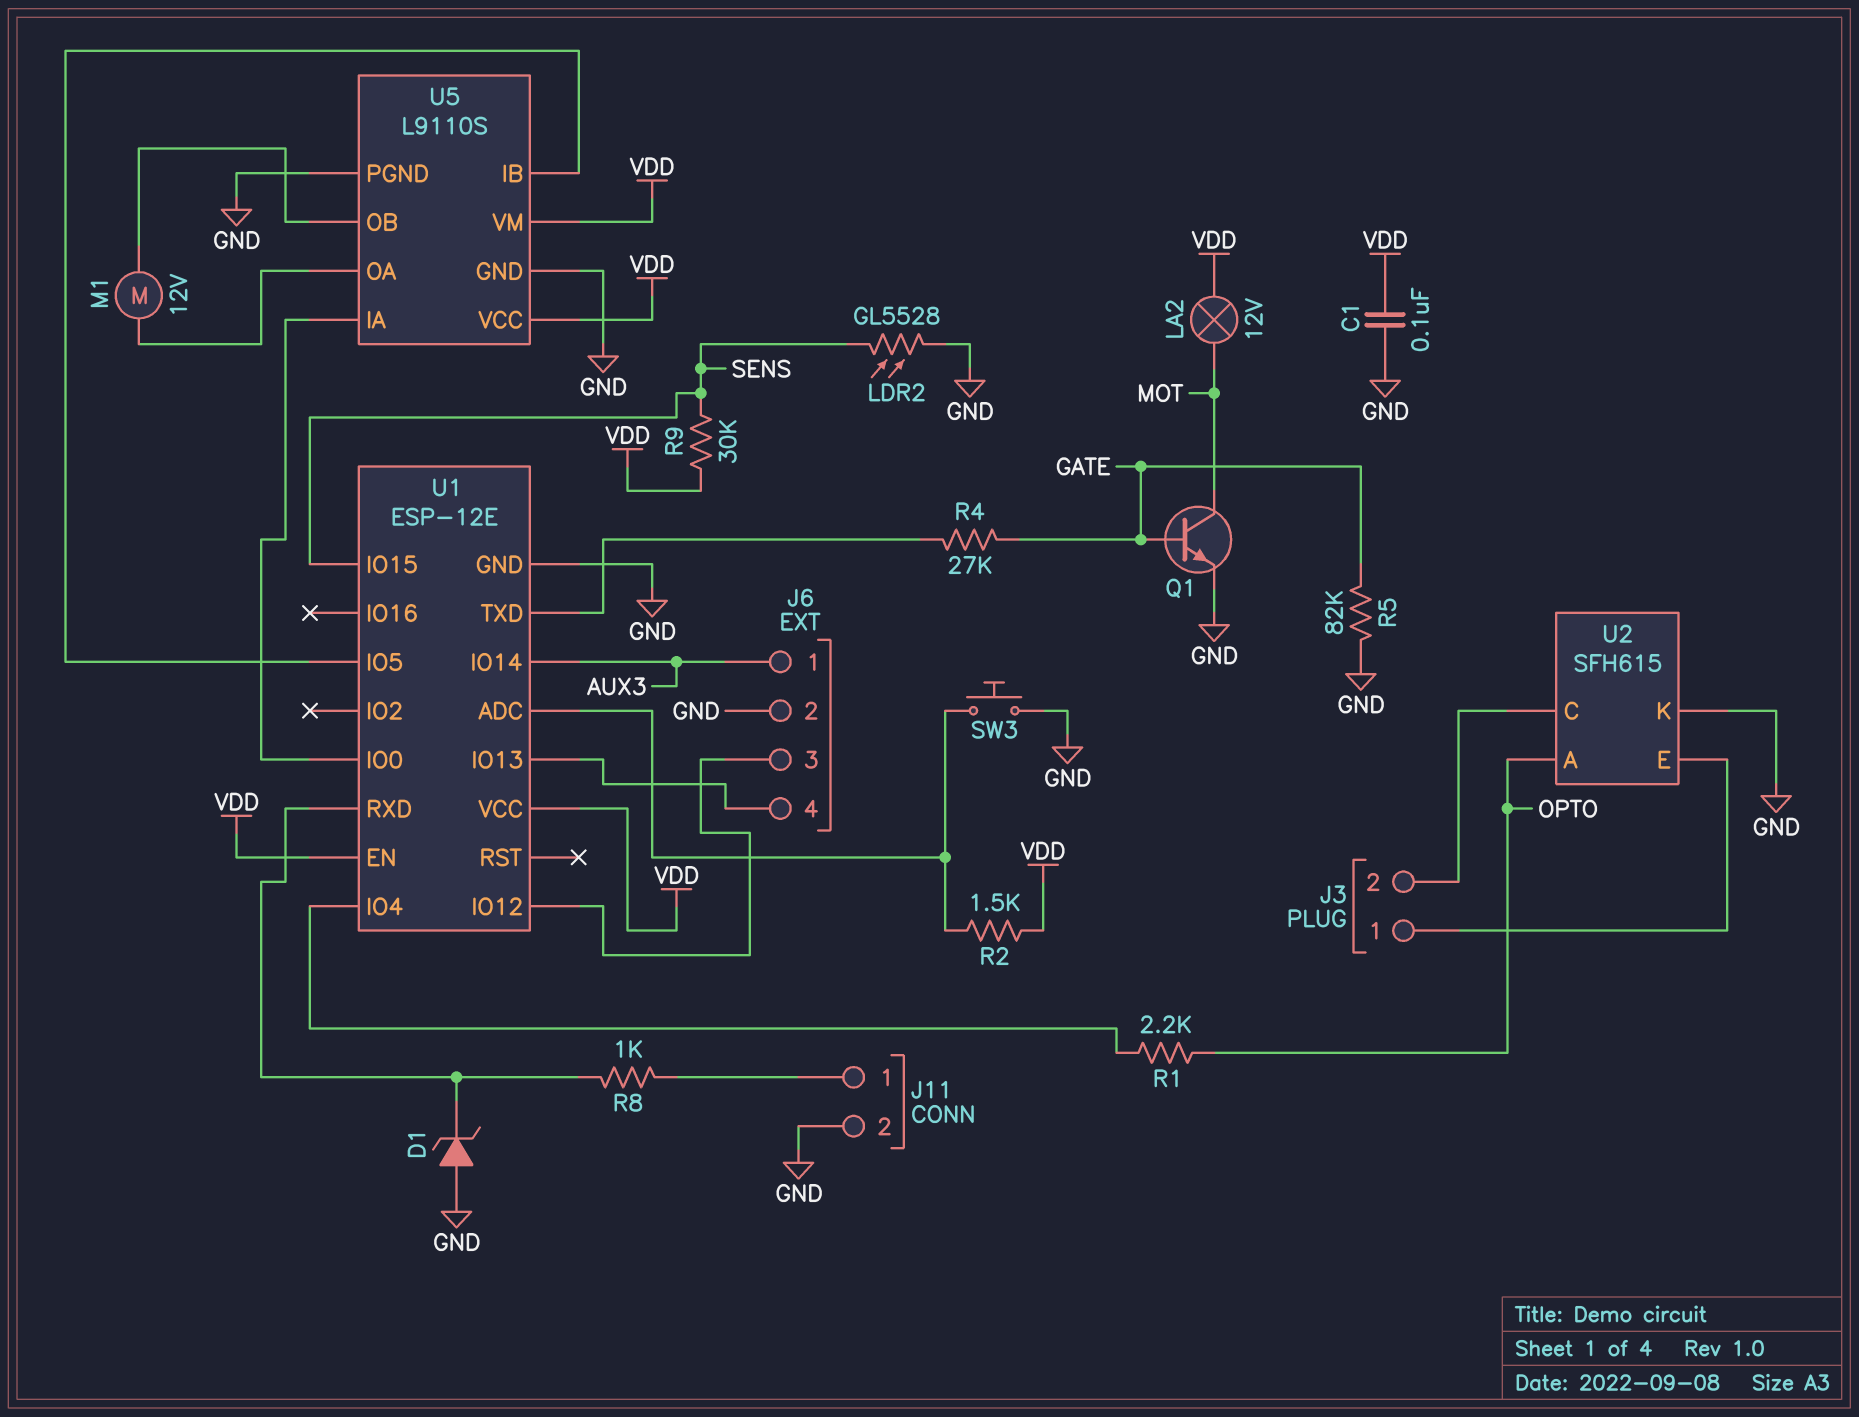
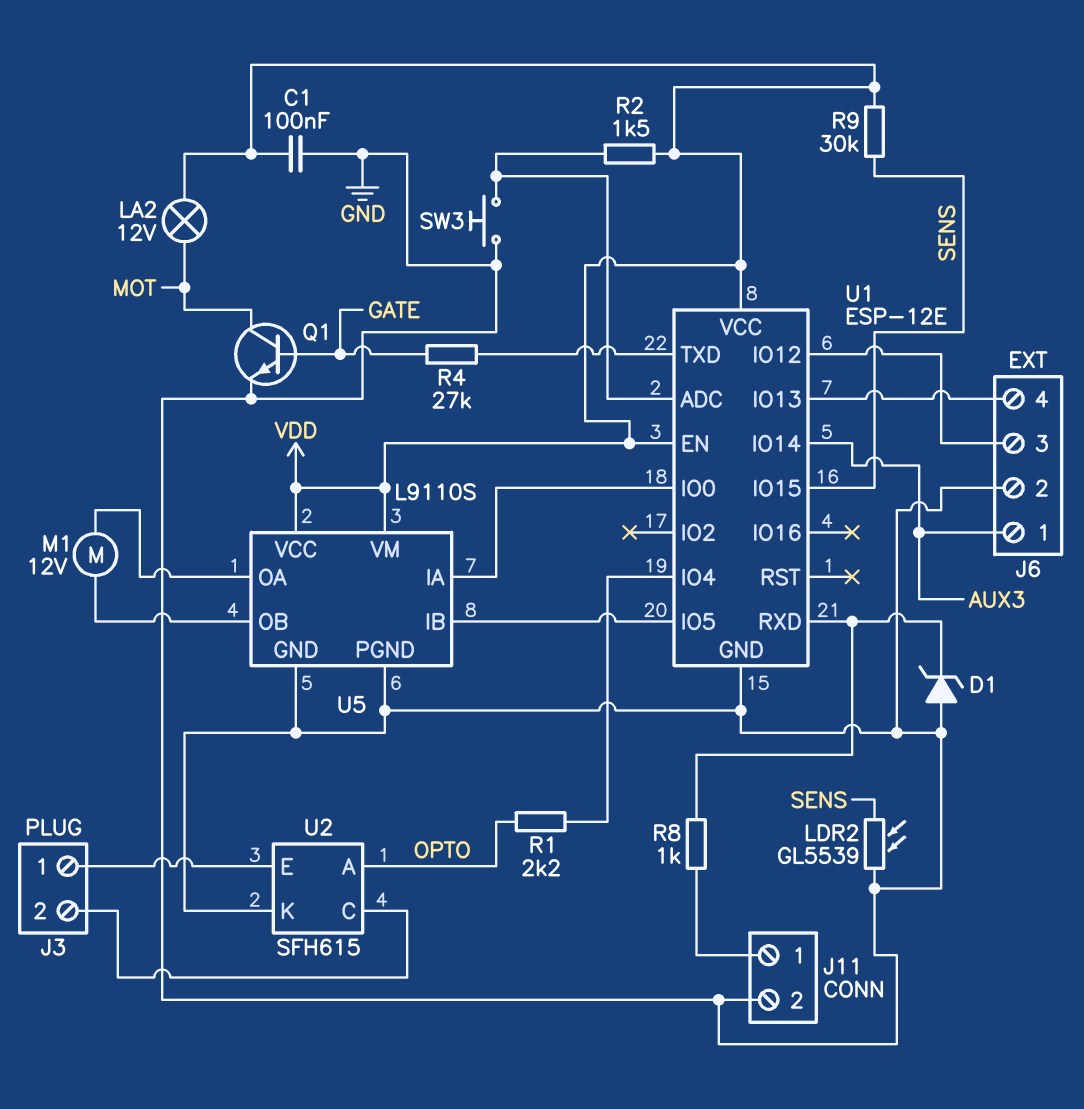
LDR2: GL5528 (GND, SENS) -> GL5539 (GND, SENS)
R5: 82k (GATE, GND) -> none

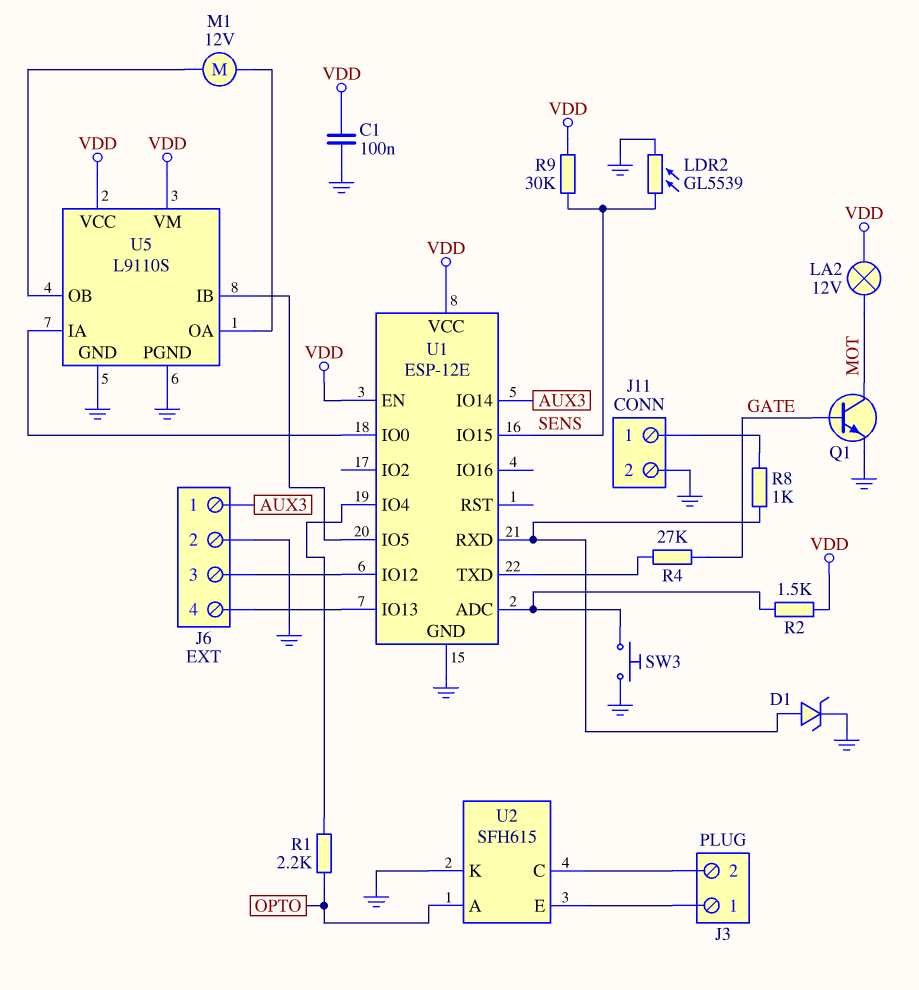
D1: zener (A GND, K U1/RXD) -> zener (A U1/RXD, K GND)

